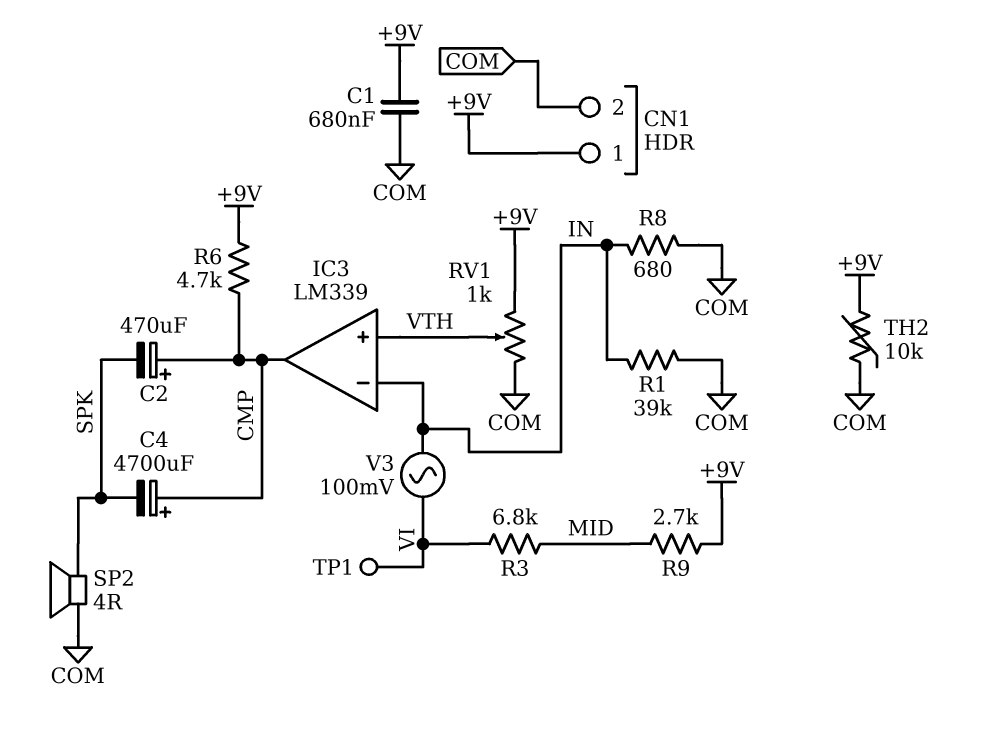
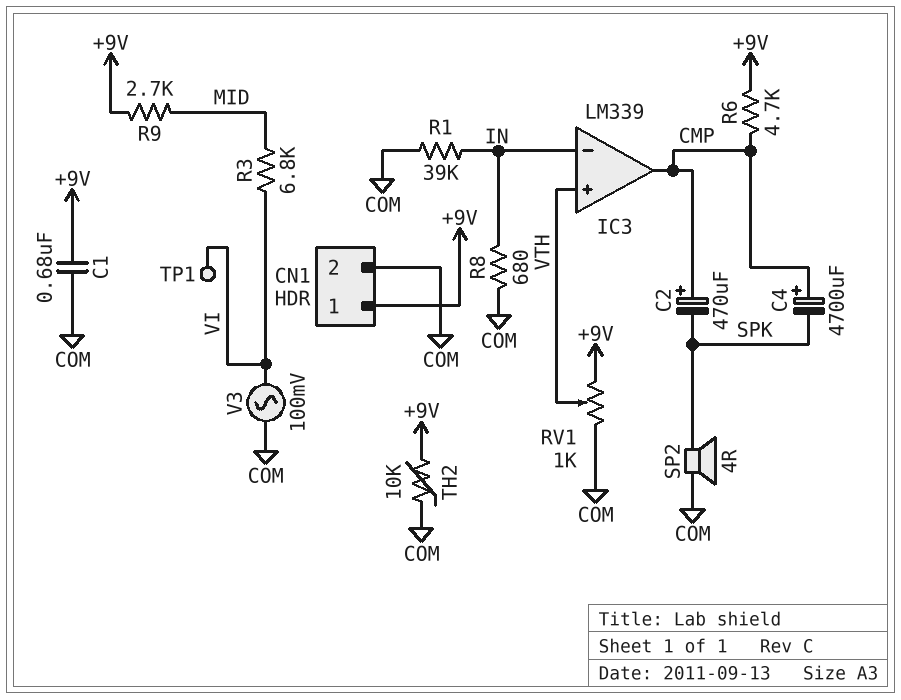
V3: AC 100mV (IN, VI) -> AC 100mV (COM, VI)

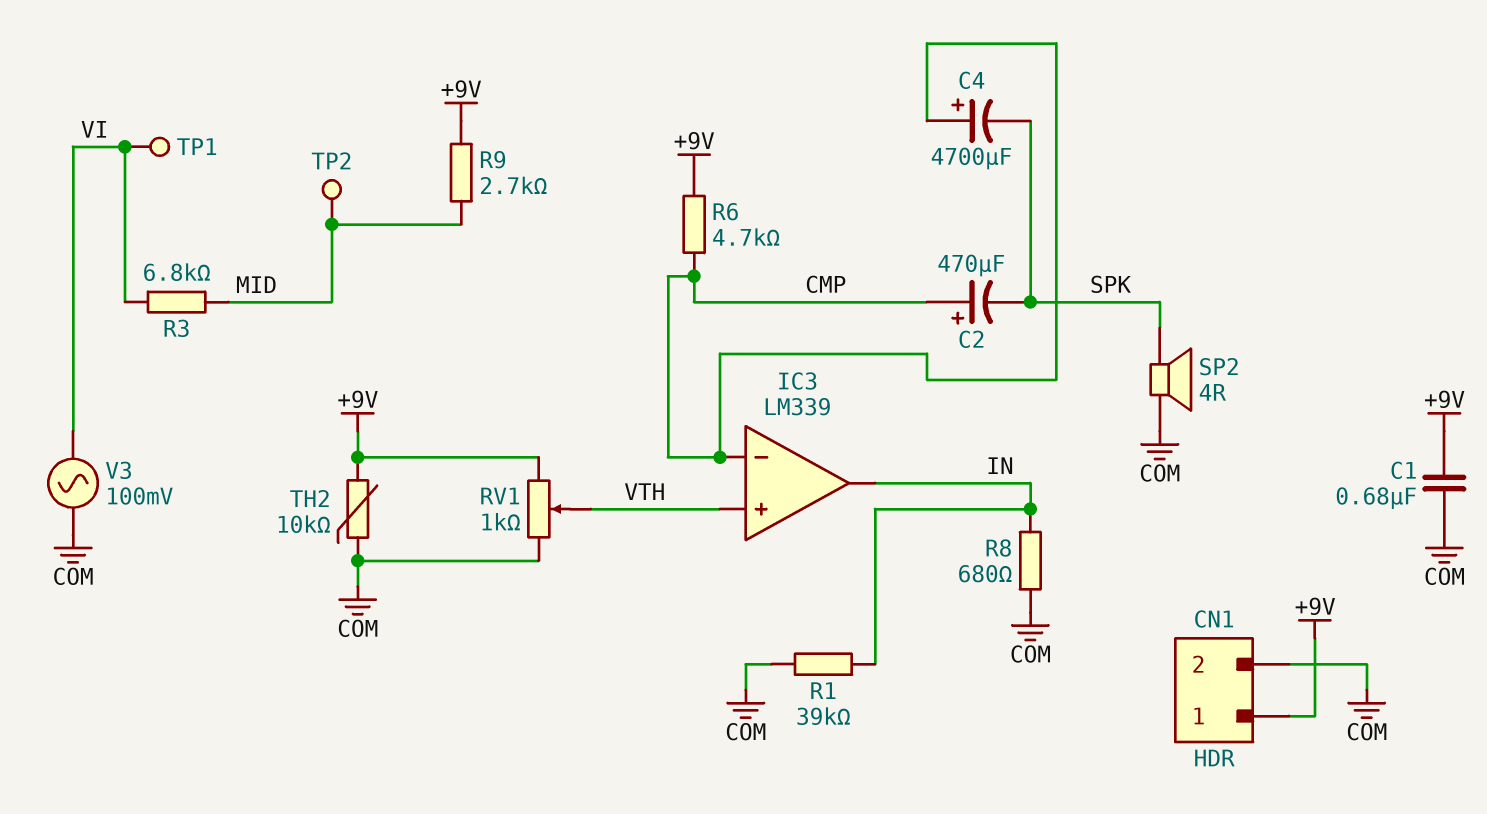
IC3 pin in-: IN -> CMP
IC3 pin out: CMP -> IN
TP2: none -> test point (MID)

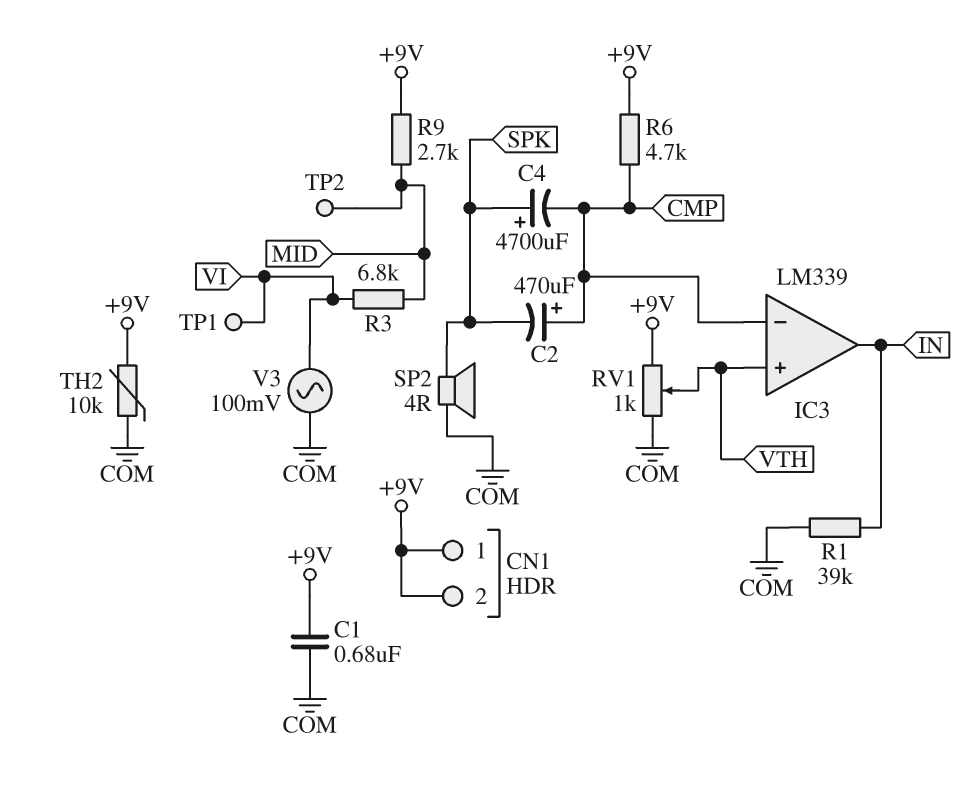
C4: 4700uF (plus CMP, minus SPK) -> 4700uF (plus SPK, minus CMP)
CN1 pin 2: COM -> +9V
R8: 680 (COM, IN) -> none

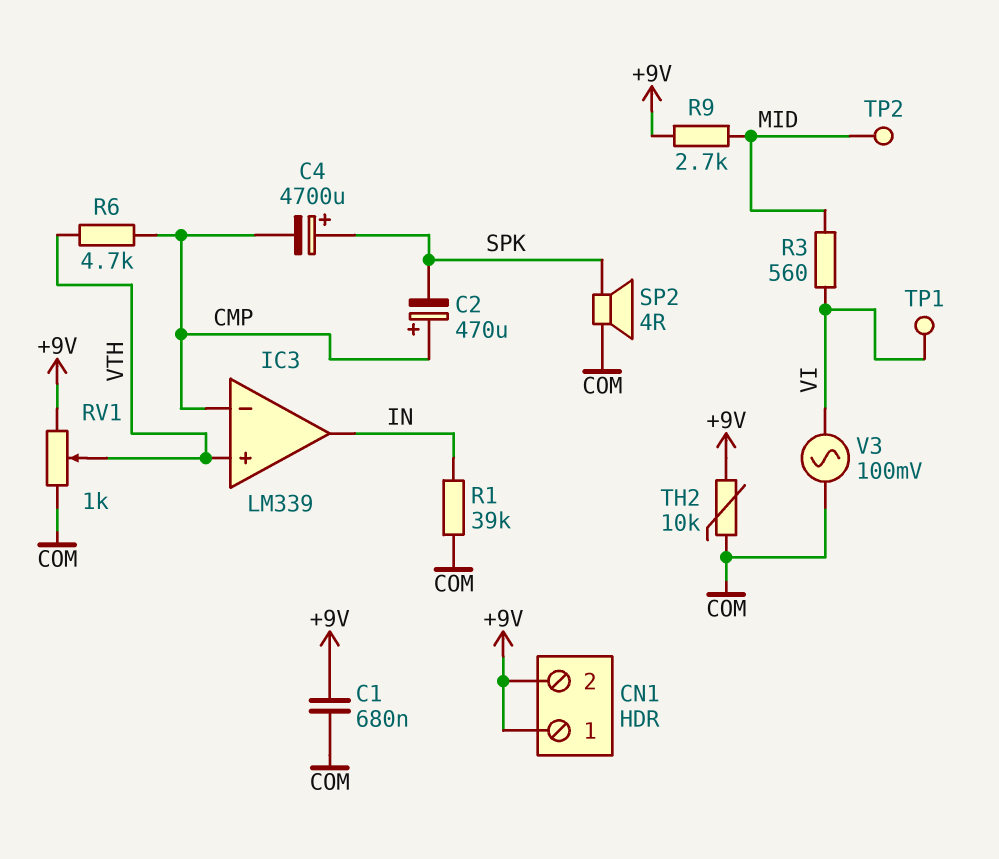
R3: 6.8k (MID, VI) -> 560 (MID, VI)
R6: 4.7k (+9V, CMP) -> 4.7k (CMP, VTH)

